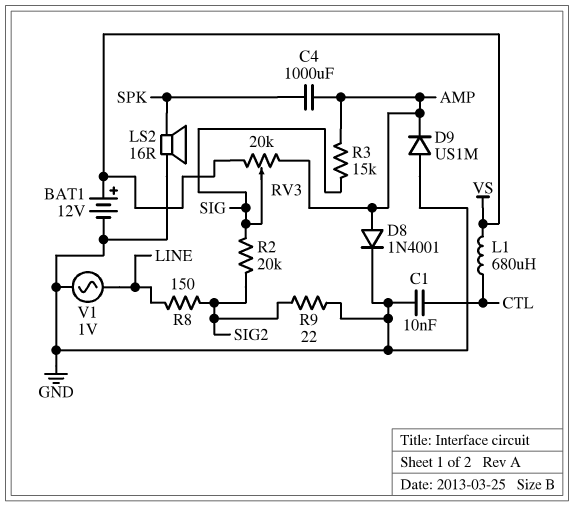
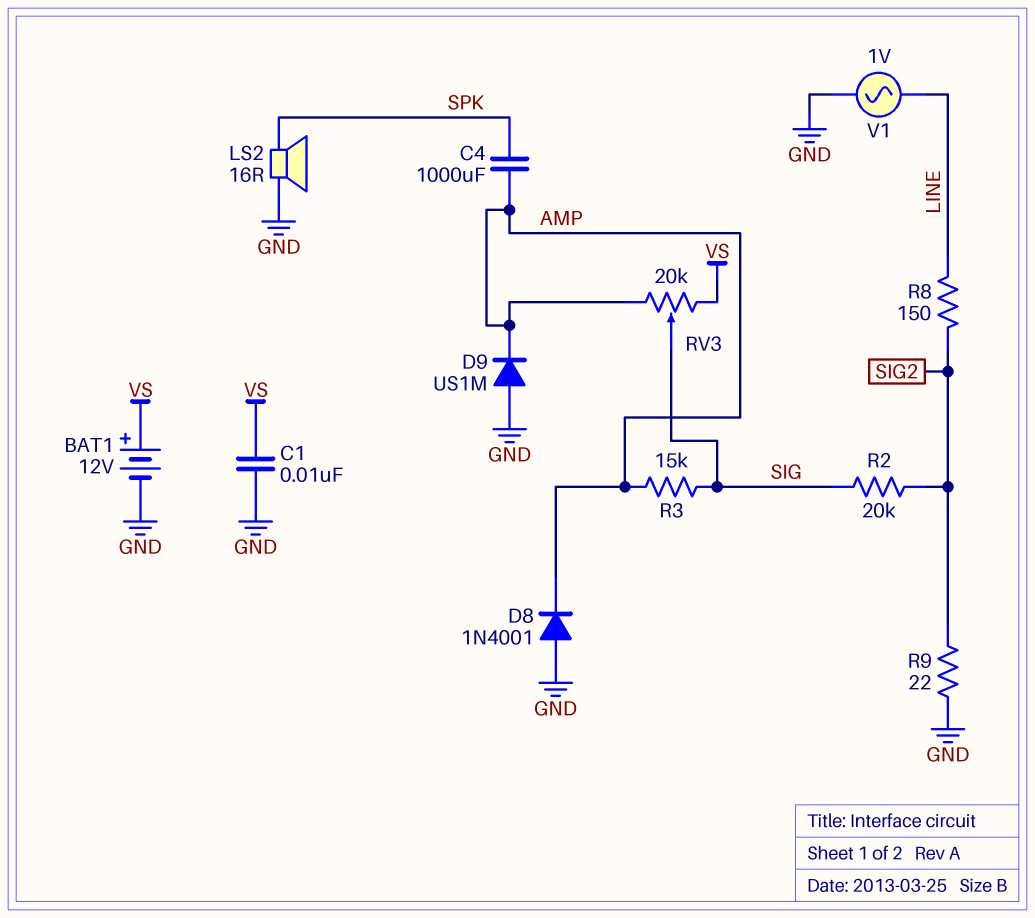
C1: 10nF (CTL, GND) -> 10nF (GND, VS)
D8: diode 1N4001 (A AMP, K GND) -> diode 1N4001 (A GND, K AMP)
L1: 680uH (CTL, VS) -> none

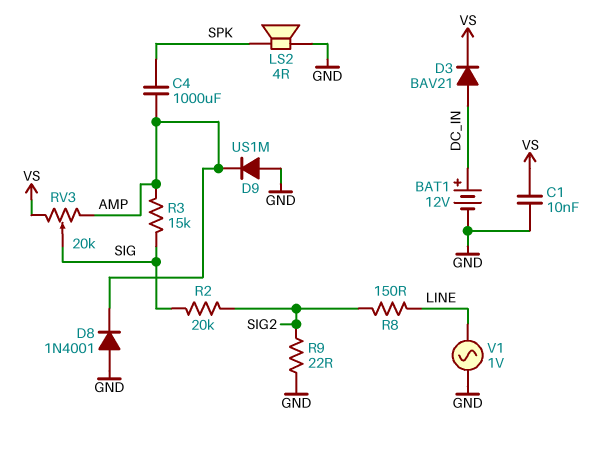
BAT1: 12V (plus VS, minus GND) -> 12V (plus DC_IN, minus GND)
D3: none -> diode BAV21 (A DC_IN, K VS)
LS2: speaker 16R (GND, SPK) -> speaker 4R (GND, SPK)

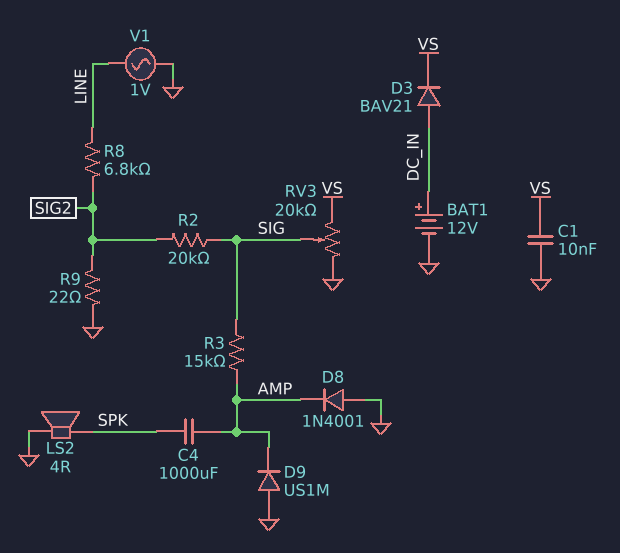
R8: 150 (LINE, SIG2) -> 6.8k (LINE, SIG2)
RV3: 20k (AMP, VS, wiper SIG) -> 20k (GND, VS, wiper SIG)

